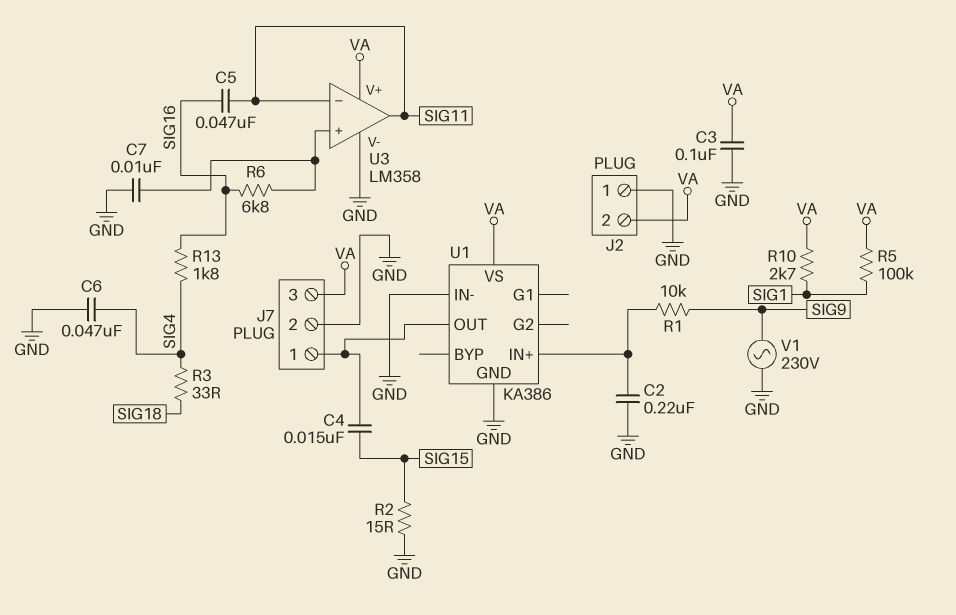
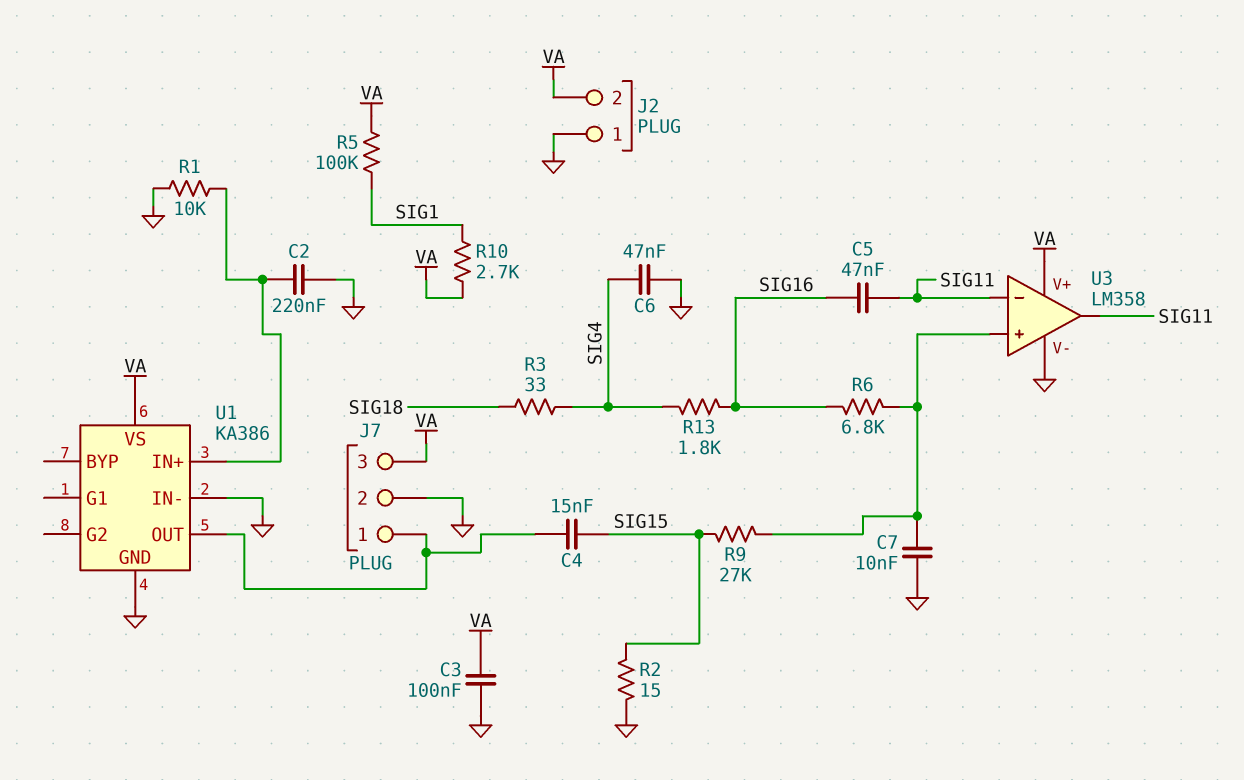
R1: 10k (SIG9, U1/IN+) -> 10k (GND, U1/IN+)
R9: none -> 27k (SIG15, U3/in+)
V1: AC 230V (GND, SIG9) -> none

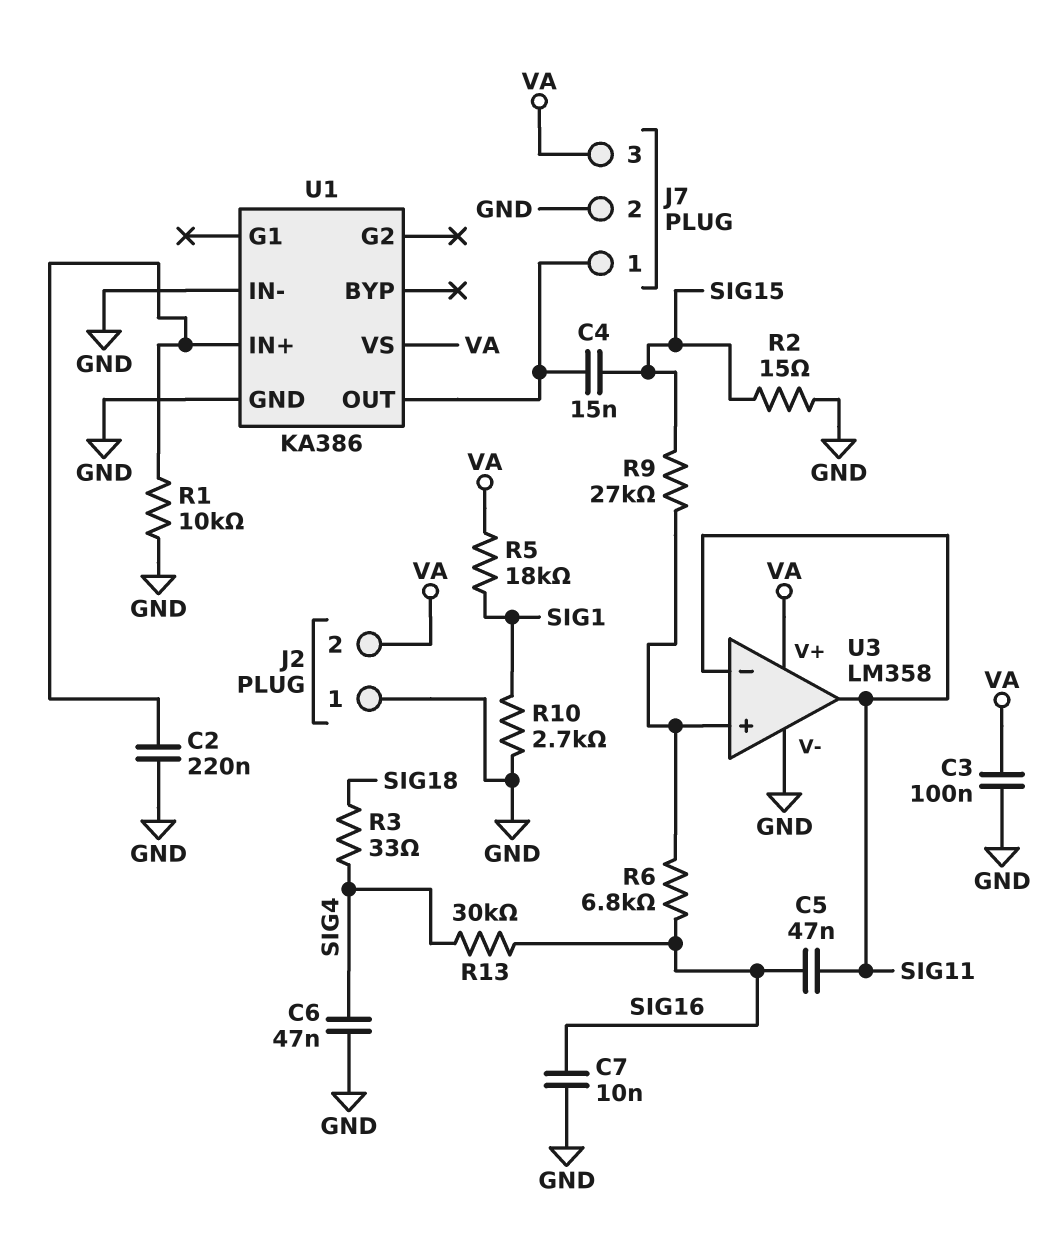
C7: 10nF (GND, U3/in+) -> 10nF (GND, SIG16)
R5: 100k (SIG1, VA) -> 18k (SIG1, VA)
R10: 2.7k (SIG1, VA) -> 2.7k (GND, SIG1)
R13: 1.8k (SIG4, SIG16) -> 30k (SIG4, SIG16)

